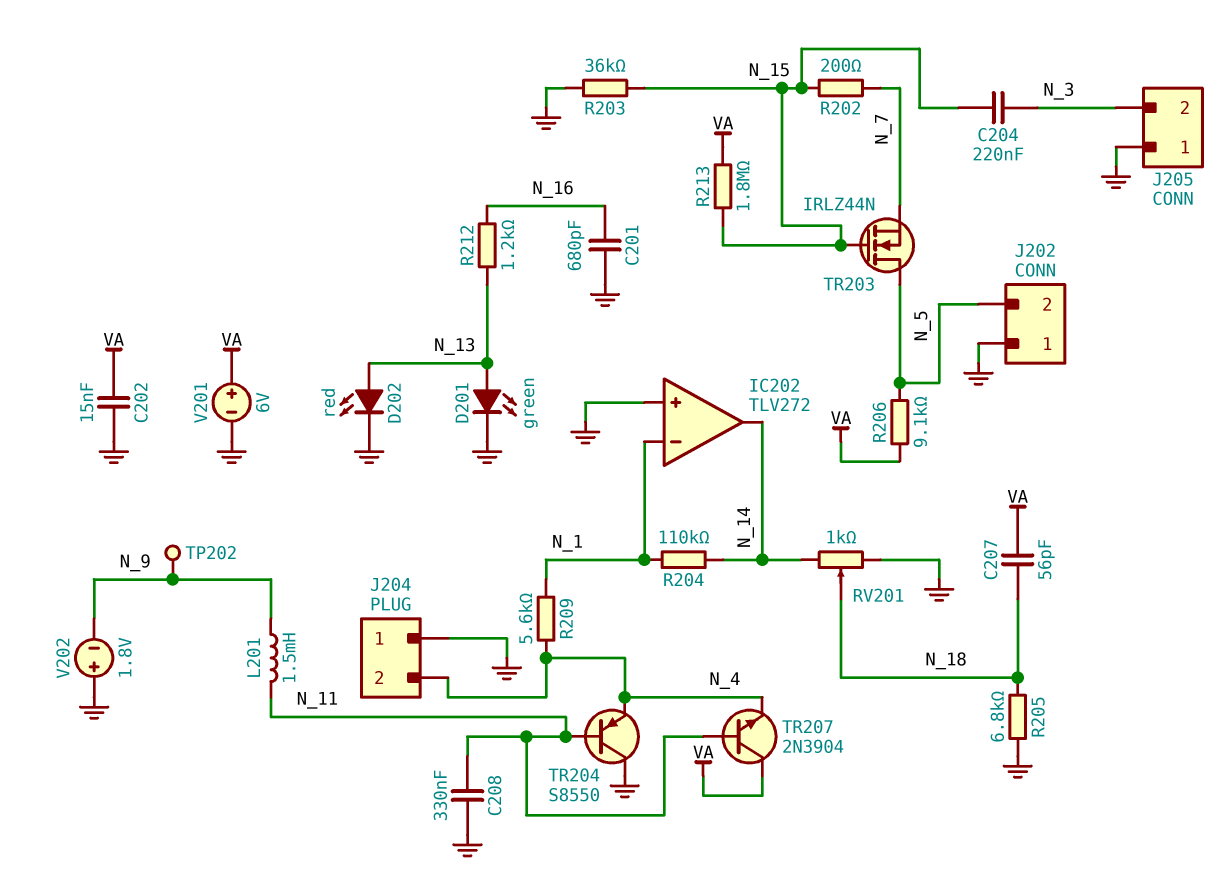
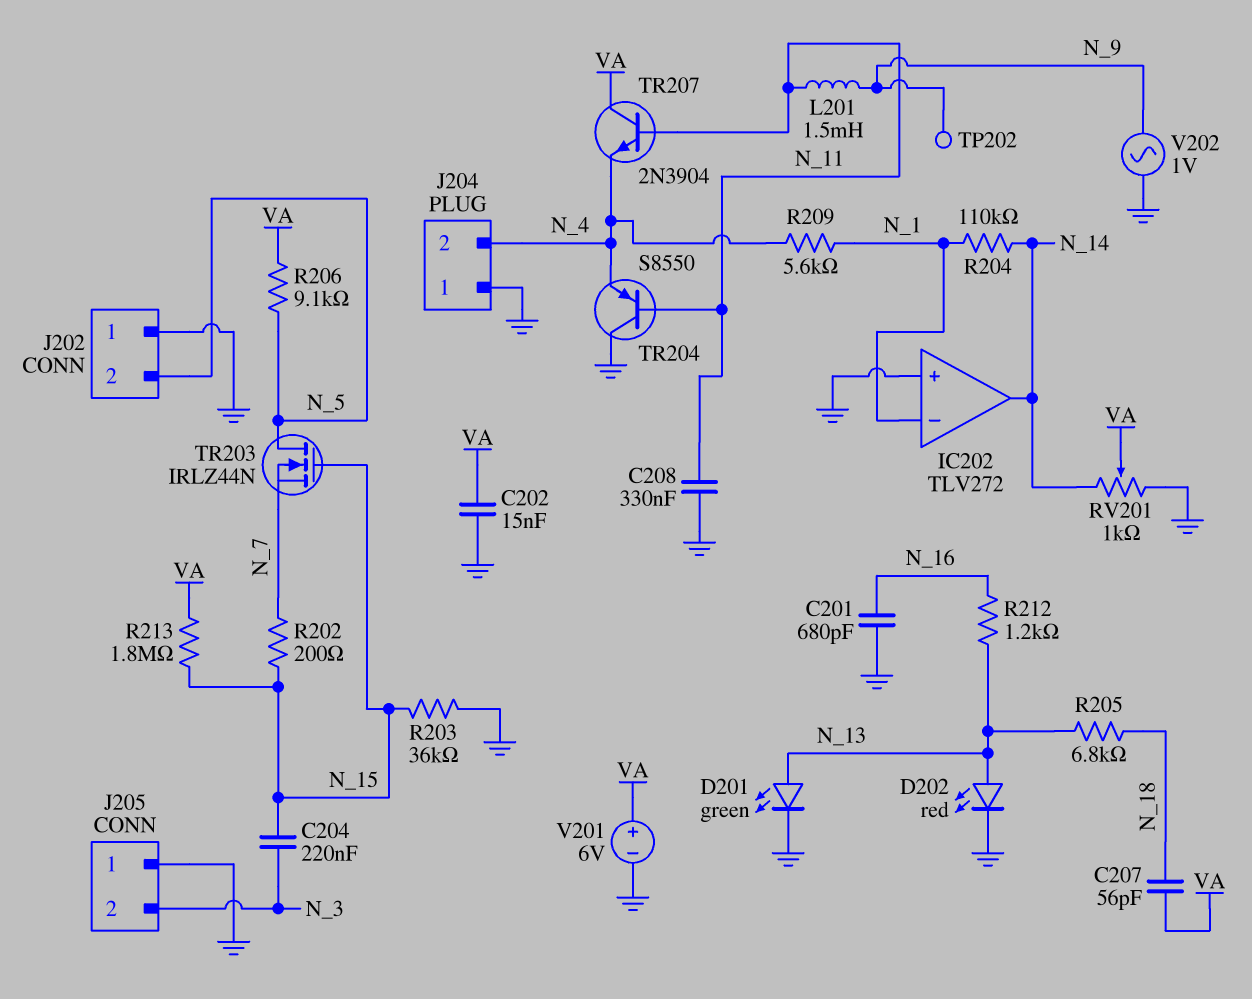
R205: 6.8k (GND, N_18) -> 6.8k (N_13, N_18)
RV201: 1k (GND, N_14, wiper N_18) -> 1k (GND, N_14, wiper VA)
V202: 1.8V (plus GND, minus N_9) -> AC 1V (GND, N_9)

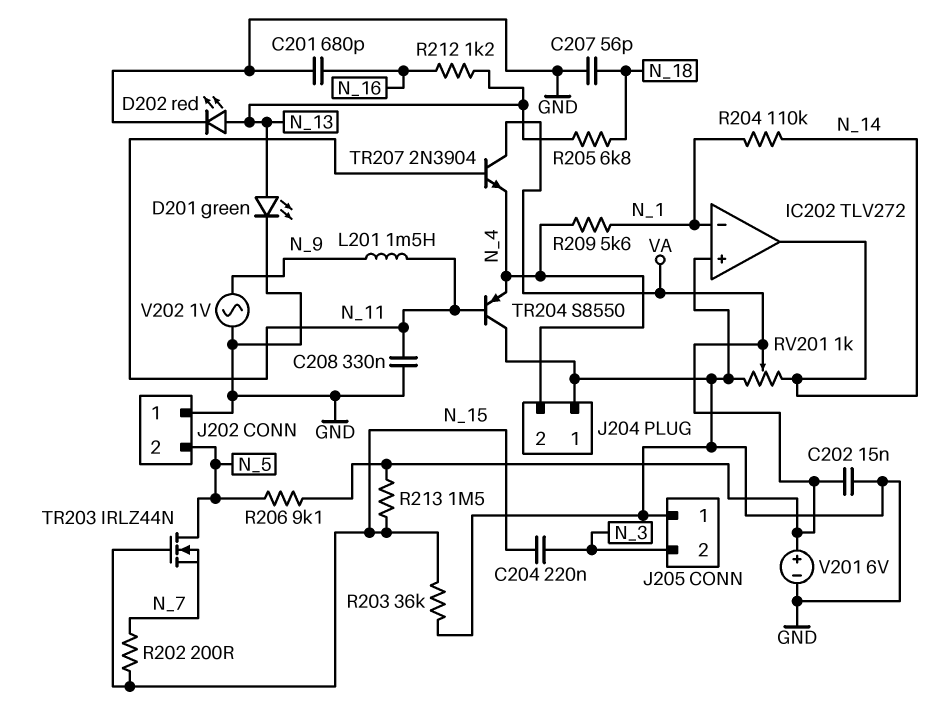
C207: 56pF (N_18, VA) -> 56pF (GND, N_18)
R213: 1.8M (N_15, VA) -> 1.5M (N_15, VA)
TP202: test point (N_9) -> none

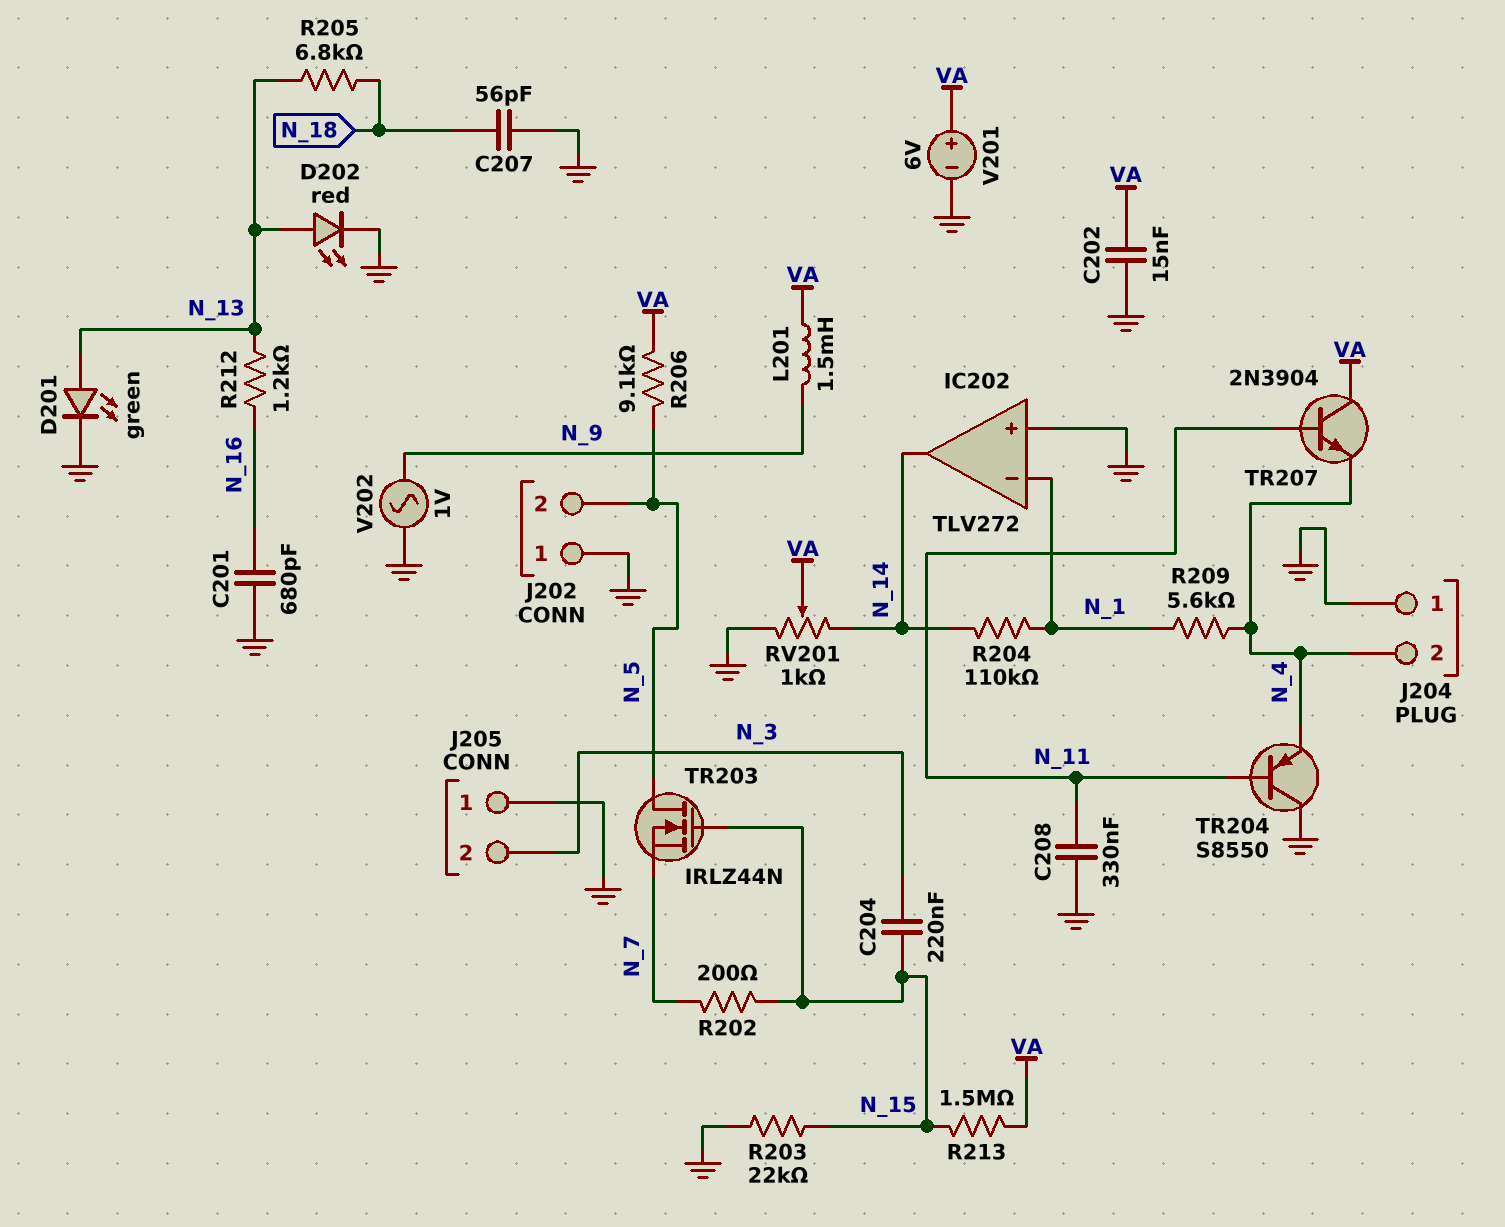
L201: 1.5mH (N_9, N_11) -> 1.5mH (N_9, VA)
R203: 36k (GND, N_15) -> 22k (GND, N_15)

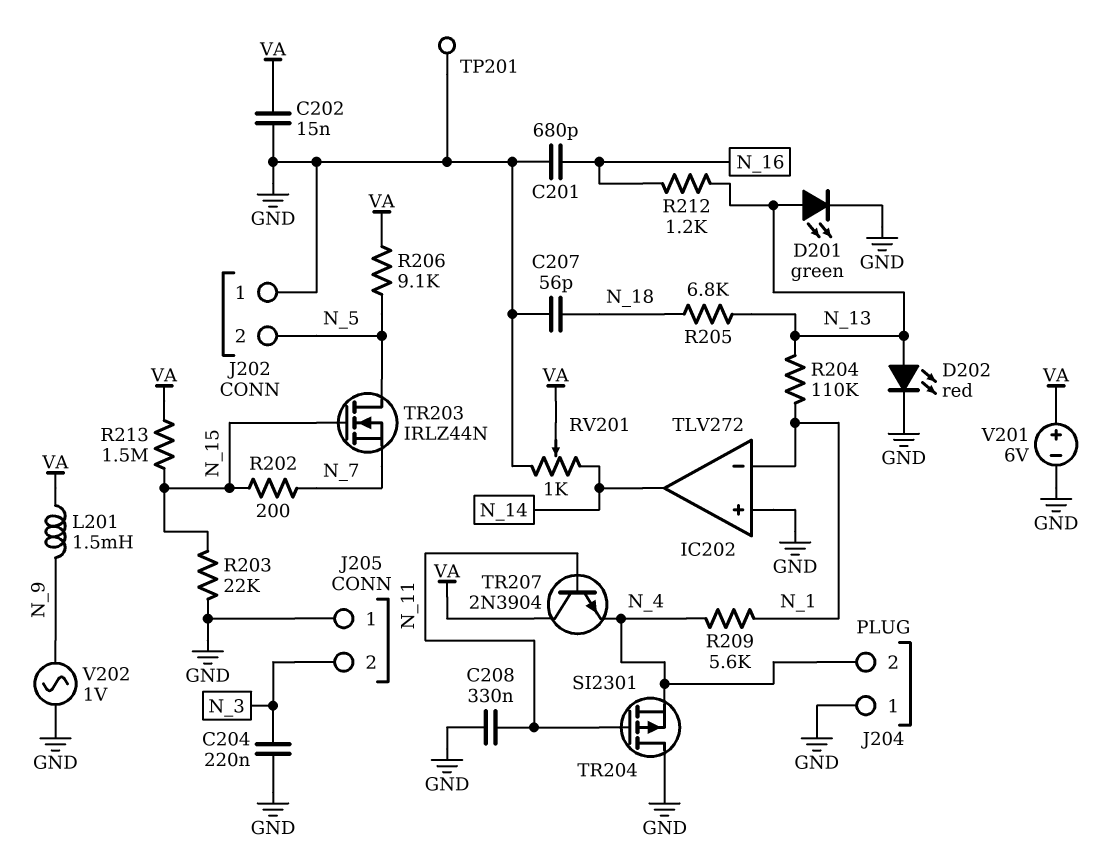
C204: 220nF (N_3, N_15) -> 220nF (GND, N_3)
R204: 110k (N_1, N_14) -> 110k (N_1, N_13)
TP201: none -> test point (GND)
TR204: PNP S8550 (B N_11, C GND, E N_4) -> PMOS SI2301 (G N_11, D GND, S N_4)

